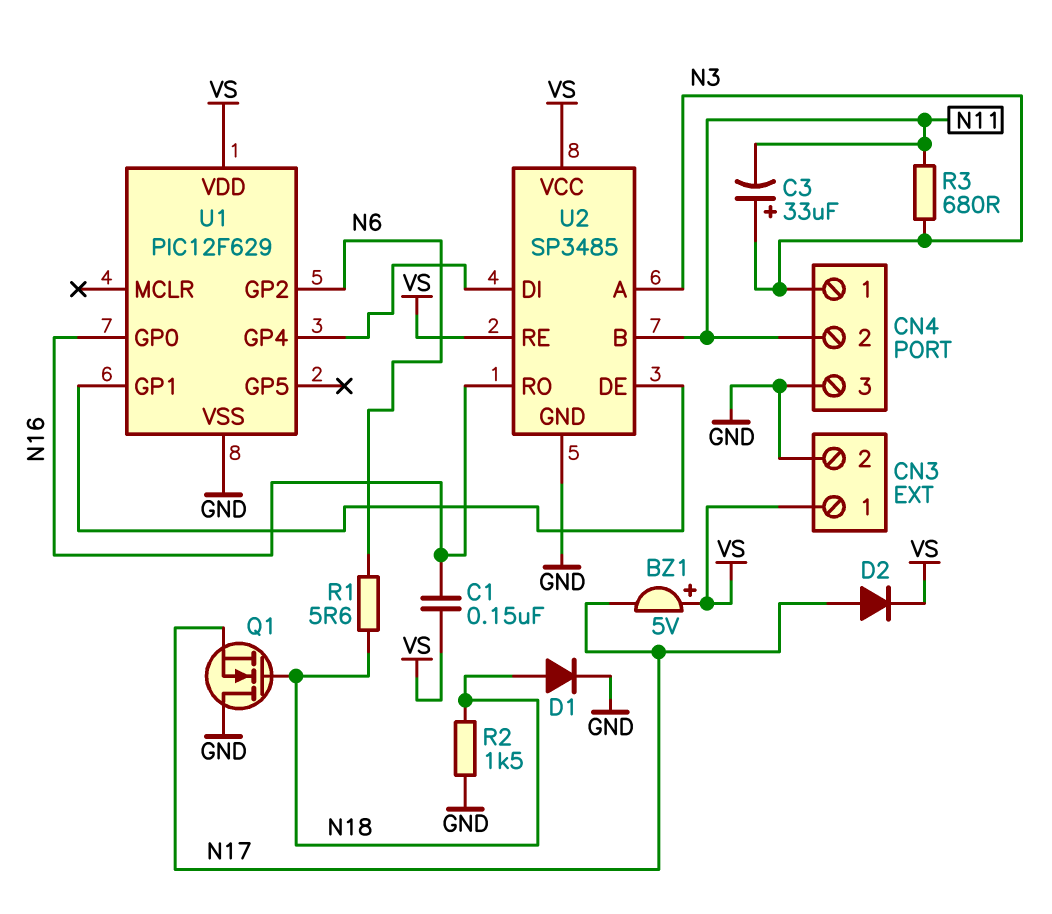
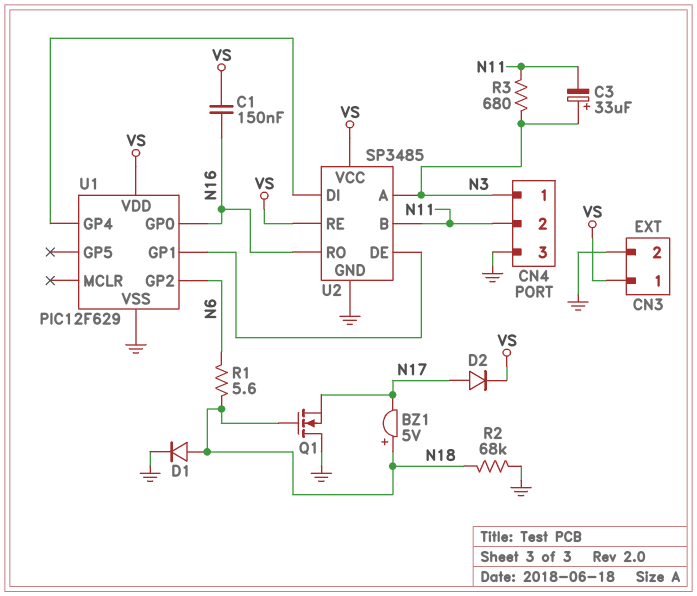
BZ1: buzzer 5V (plus VS, minus N17) -> buzzer 5V (plus N18, minus N17)
R2: 1.5k (GND, N18) -> 68k (GND, N18)

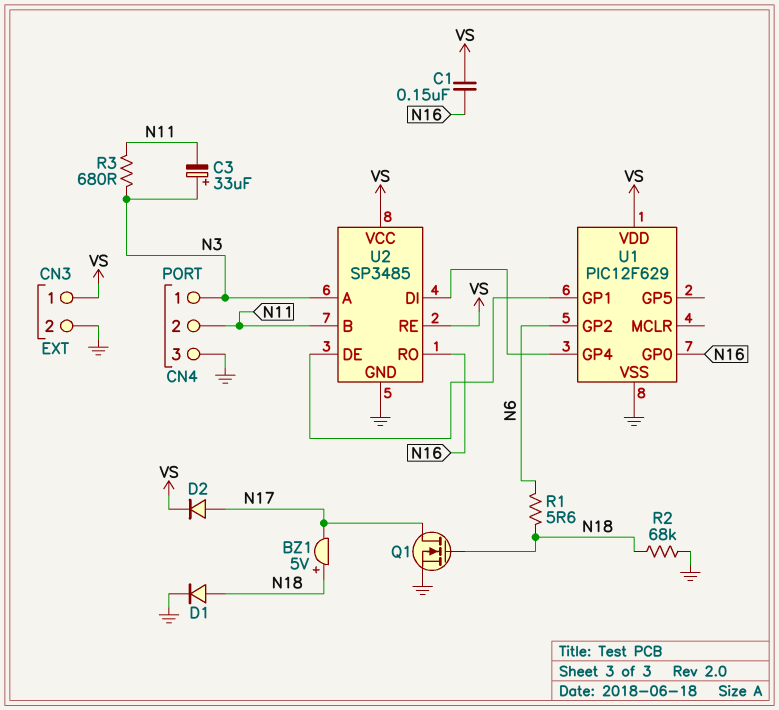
Q1: NMOS (G N18, D GND, S N17) -> NMOS (G N18, D N17, S GND)

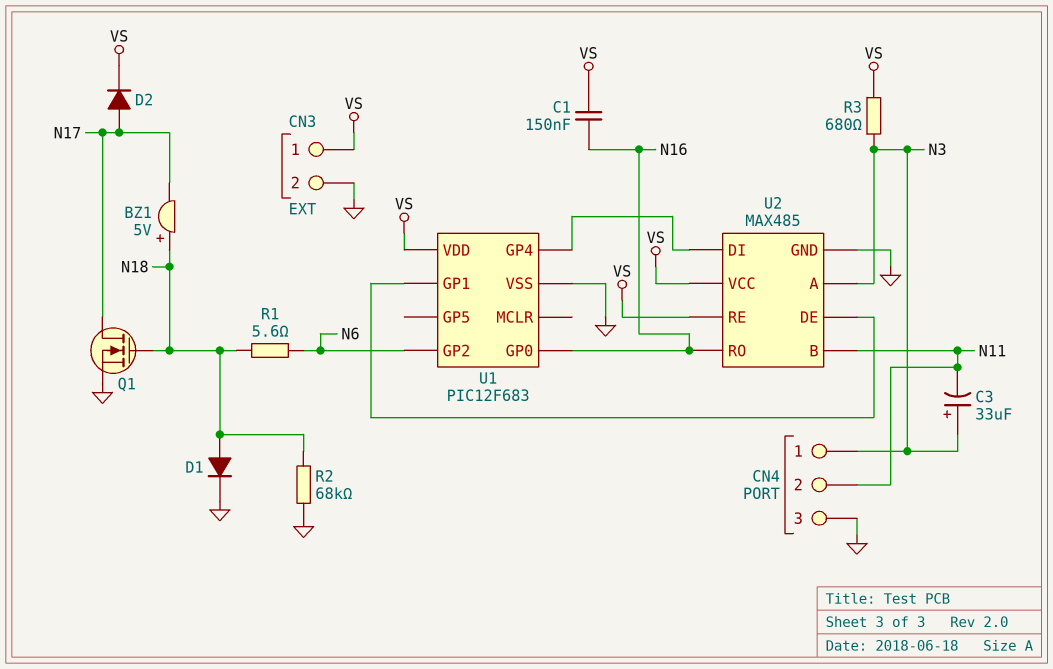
R3: 680 (N3, N11) -> 680 (N3, VS)
U1: PIC12F629 -> PIC12F683
U2: SP3485 -> MAX485

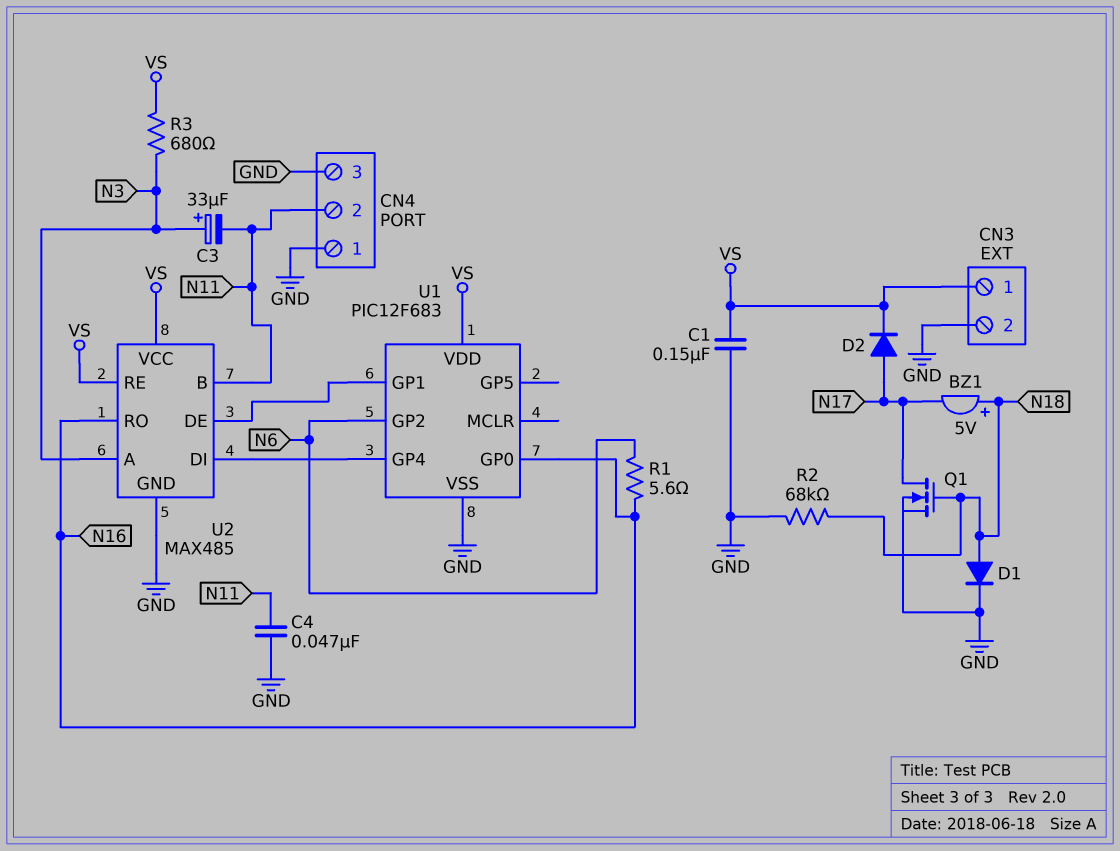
C1: 150nF (N16, VS) -> 150nF (GND, VS)
C4: none -> 47nF (GND, N11)
CN4 pin 1: N3 -> GND
R1: 5.6 (N6, N18) -> 5.6 (N6, N16)

